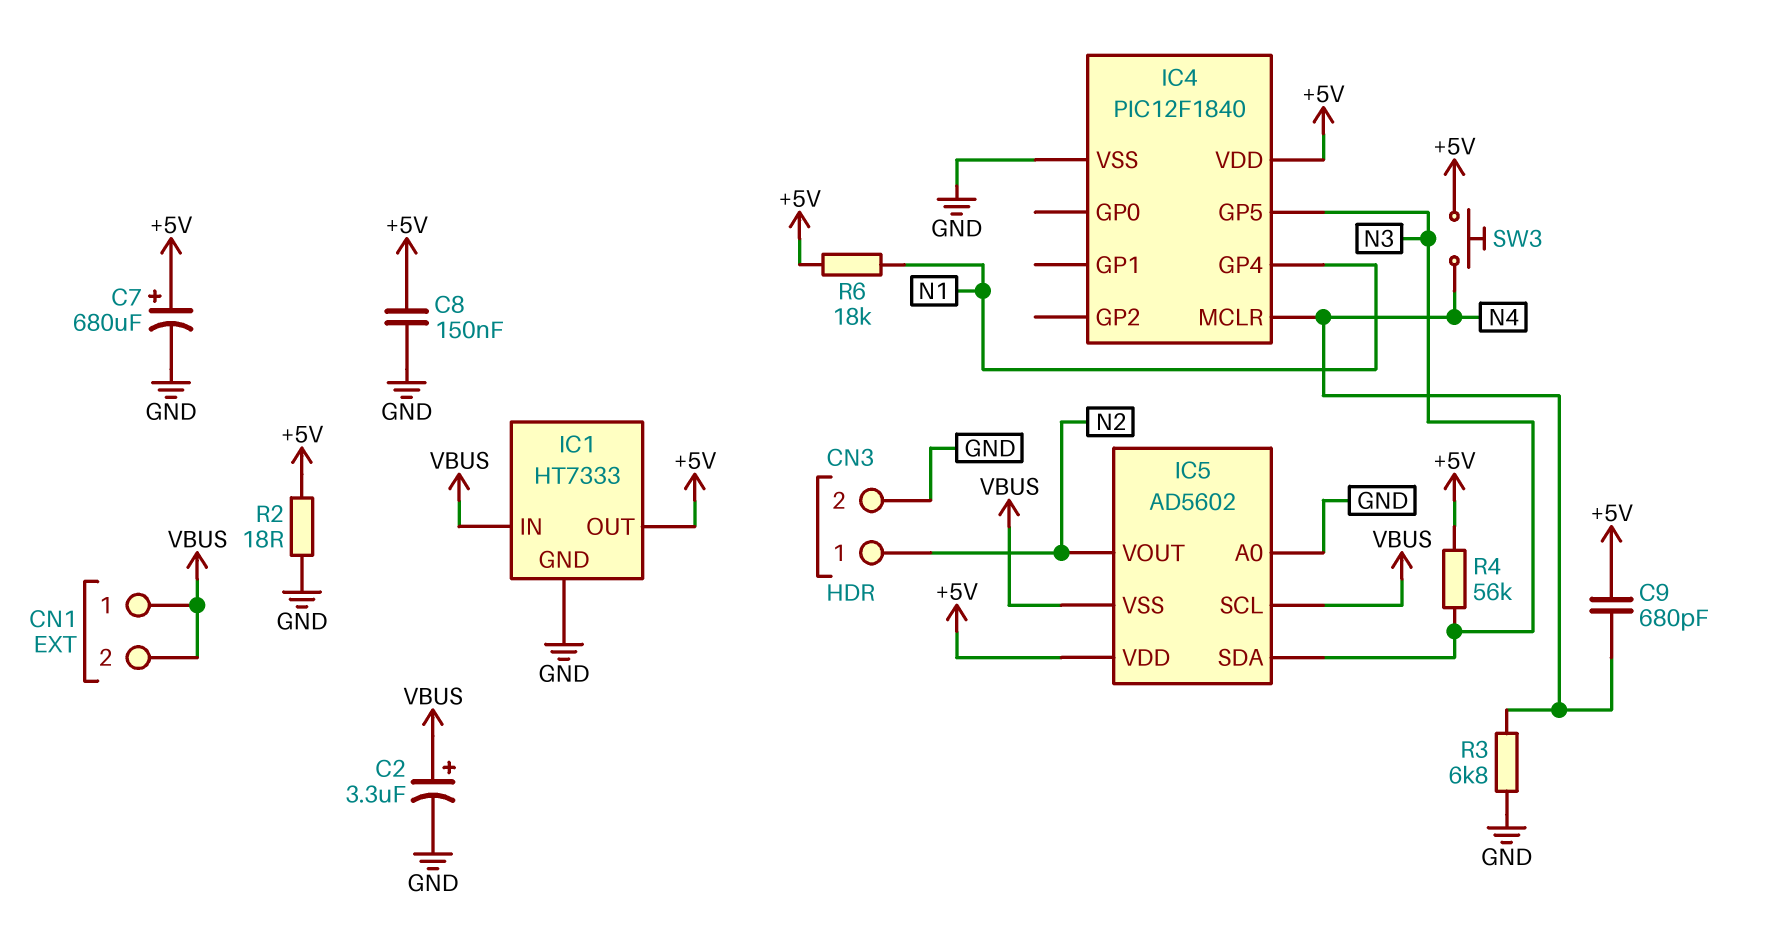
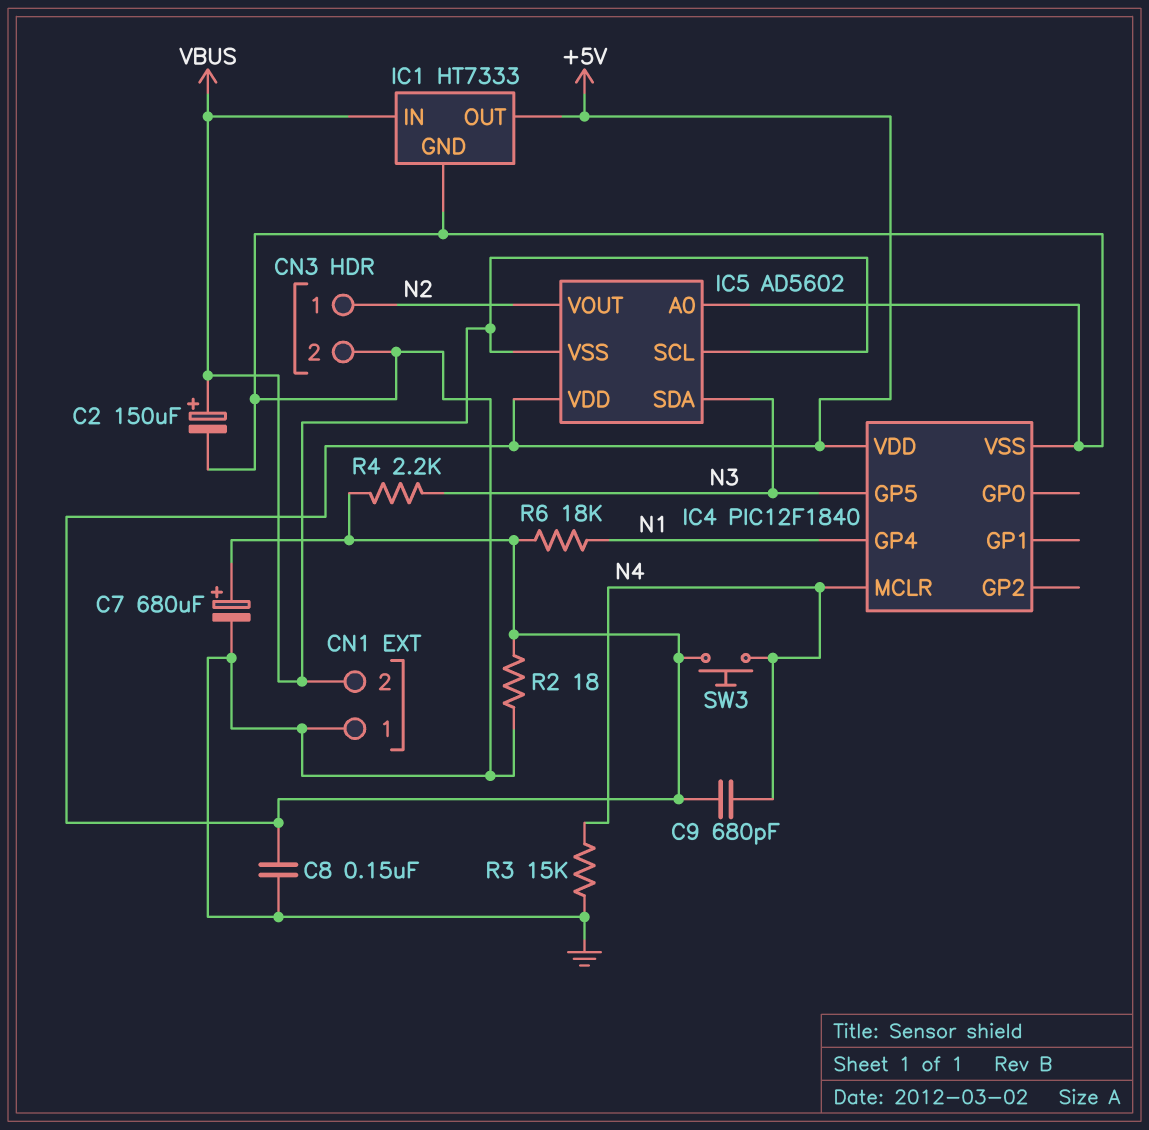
C2: 3.3uF (plus VBUS, minus GND) -> 150uF (plus VBUS, minus GND)
CN1 pin 1: VBUS -> GND
R3: 6.8k (GND, N4) -> 15k (GND, N4)
R4: 56k (+5V, N3) -> 2.2k (+5V, N3)

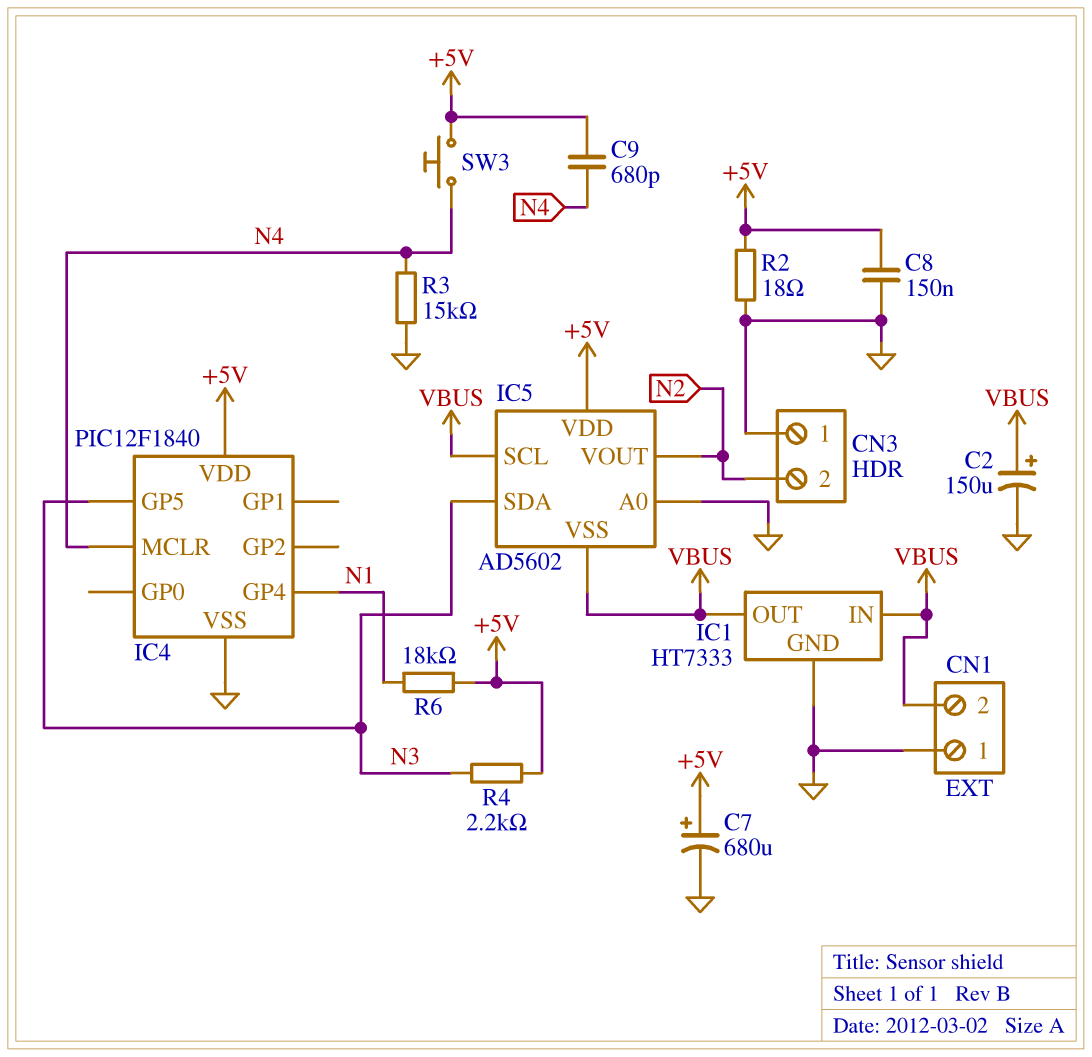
CN3 pin 1: N2 -> GND
CN3 pin 2: GND -> N2
IC1 pin OUT: +5V -> VBUS

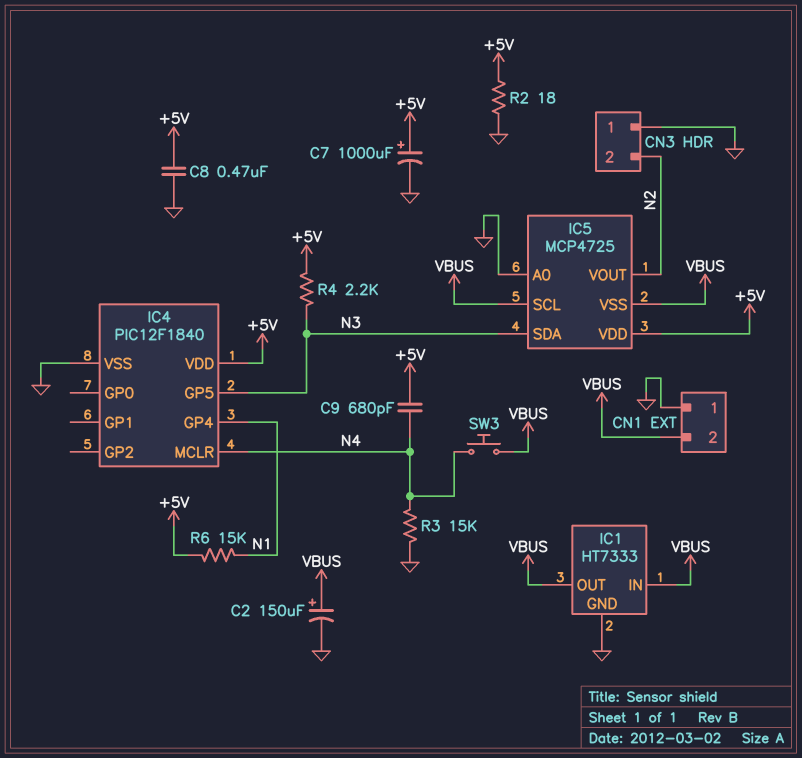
C7: 680uF (plus +5V, minus GND) -> 1000uF (plus +5V, minus GND)
C8: 150nF (+5V, GND) -> 470nF (+5V, GND)
IC5: AD5602 -> MCP4725
R6: 18k (+5V, N1) -> 15k (+5V, N1)
SW3: button (+5V, N4) -> button (N4, VBUS)

